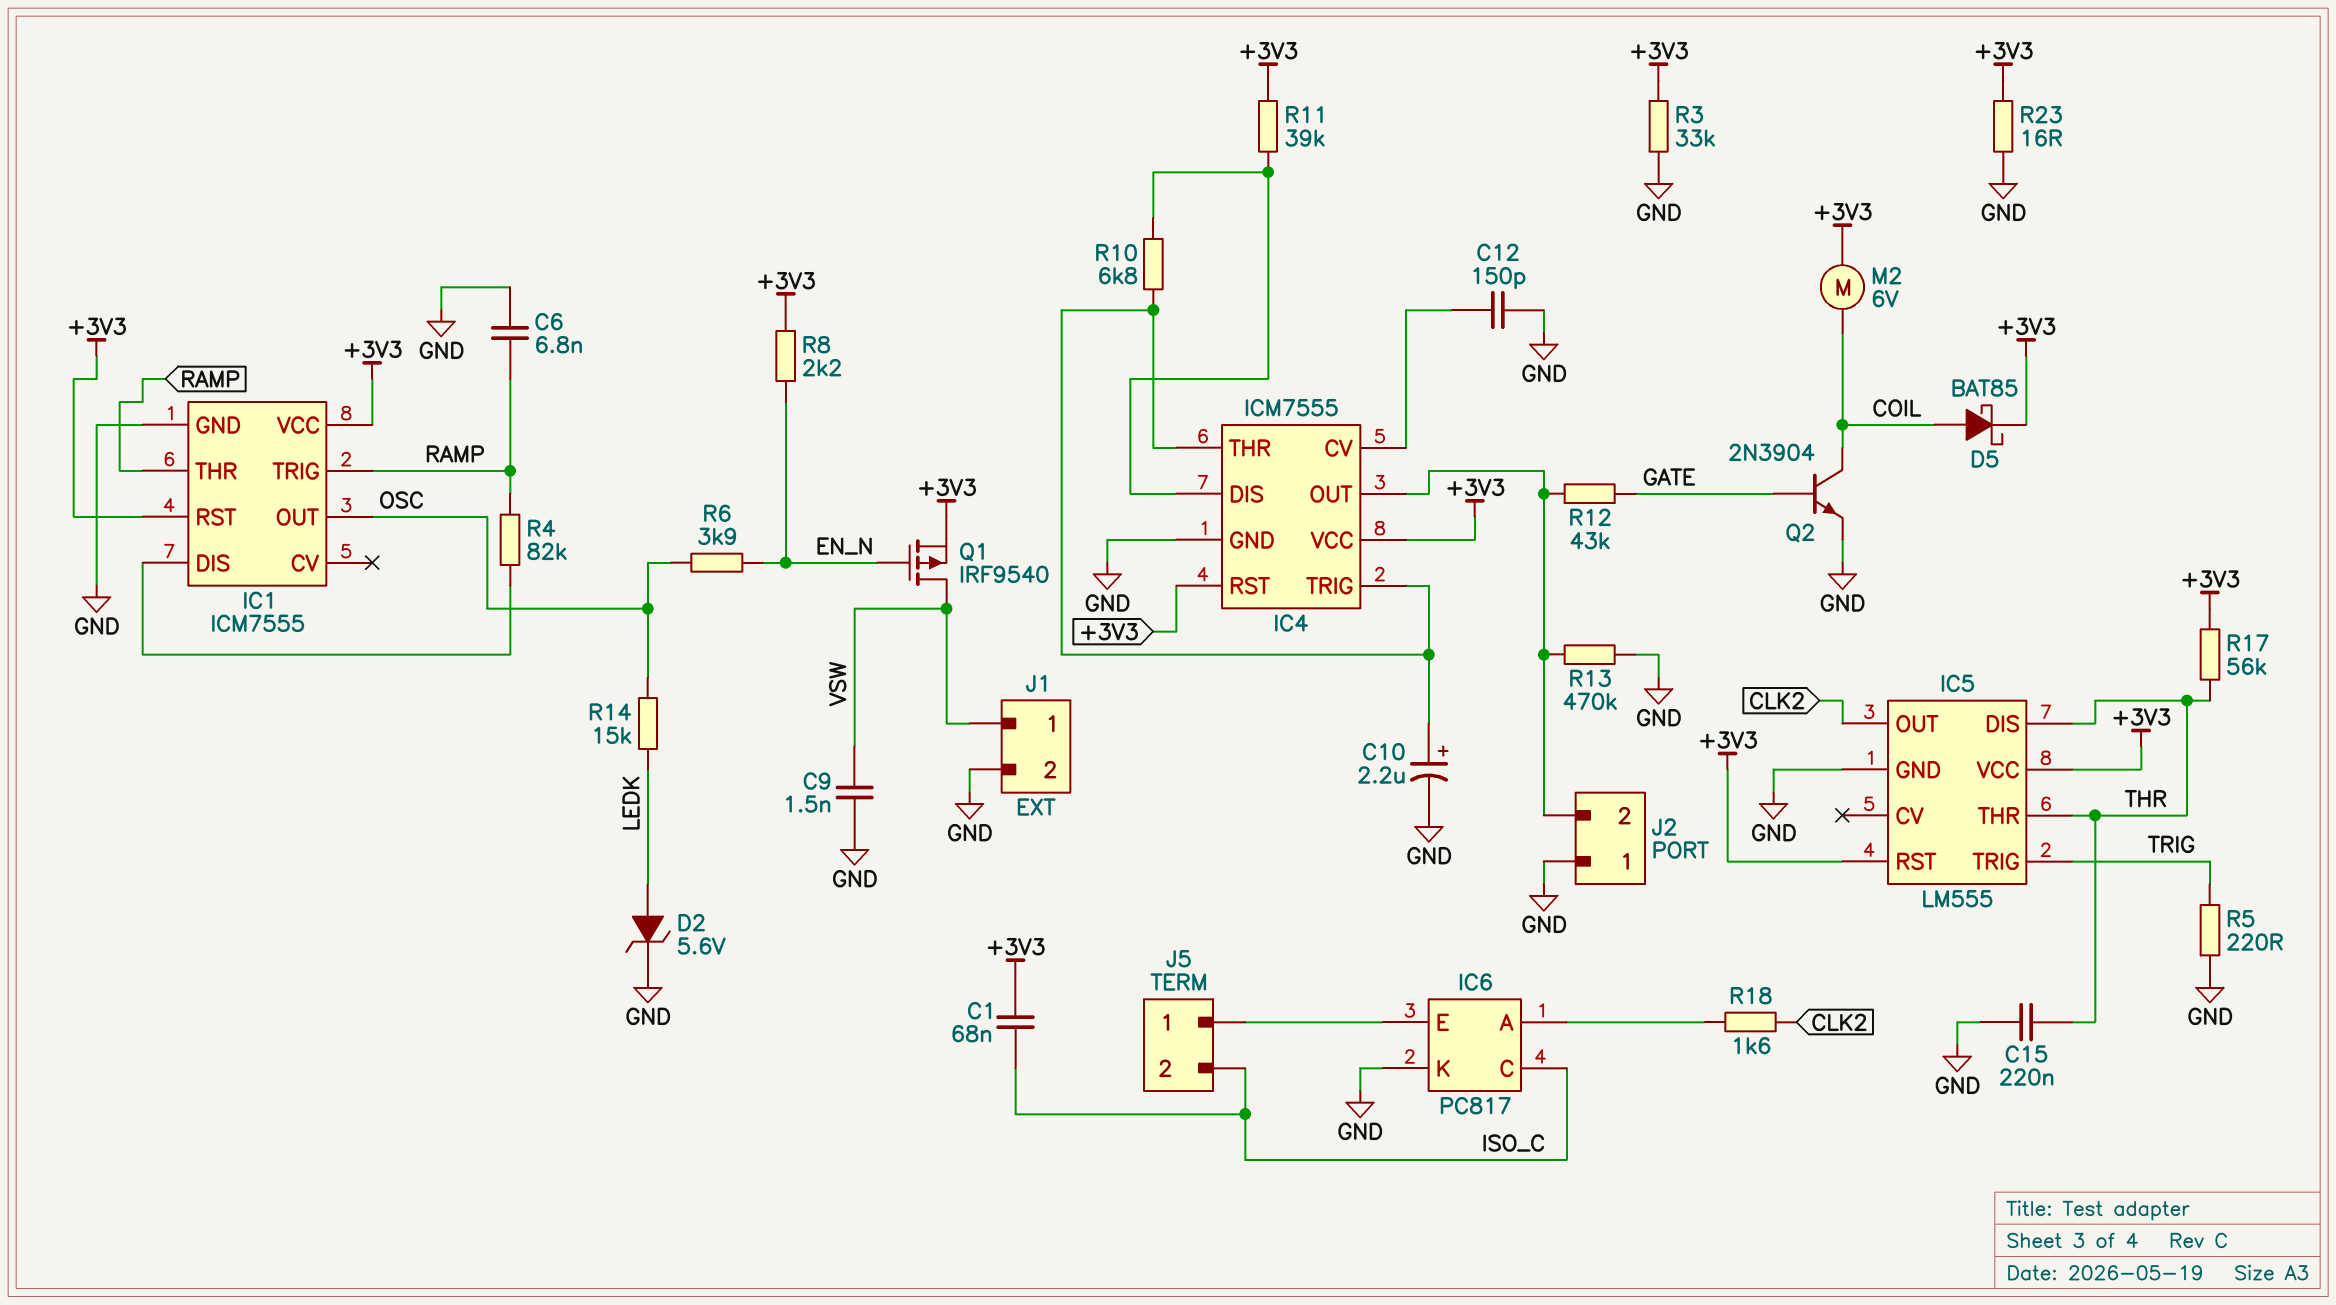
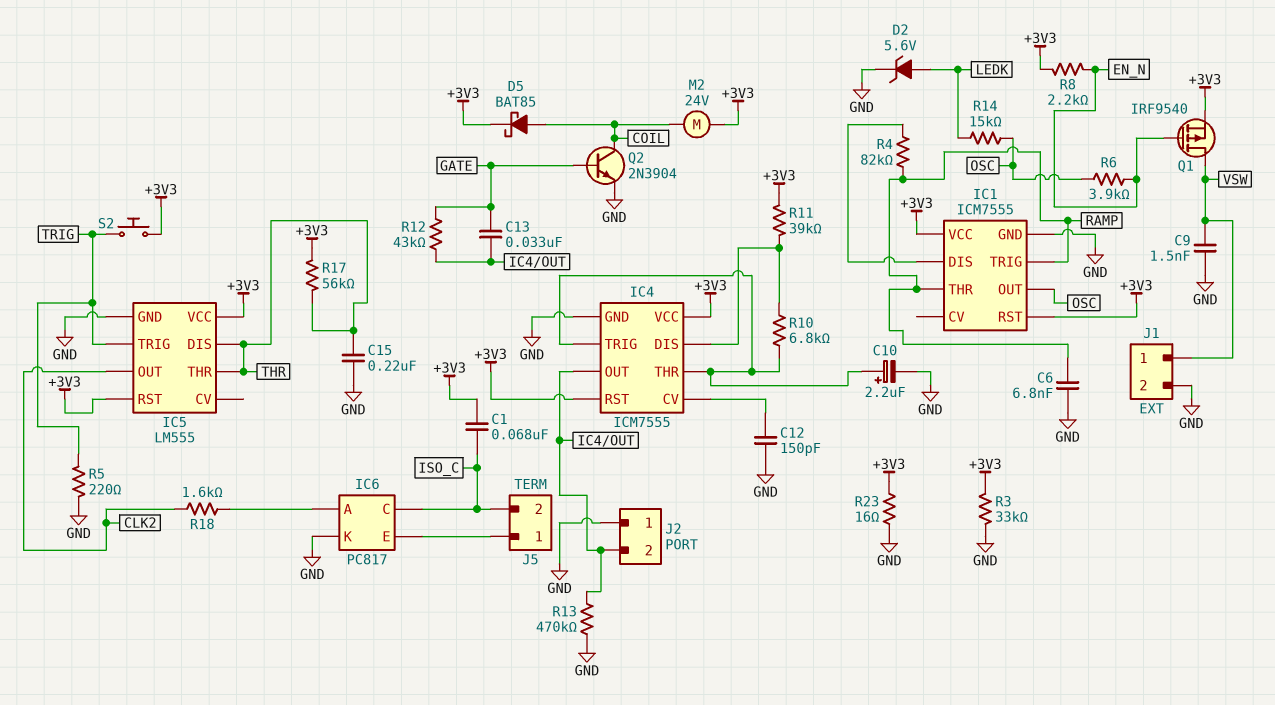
C13: none -> 33nF (GATE, IC4/OUT)
M2: motor 6V (+3V3, COIL) -> motor 24V (+3V3, COIL)
S2: none -> button (+3V3, TRIG)

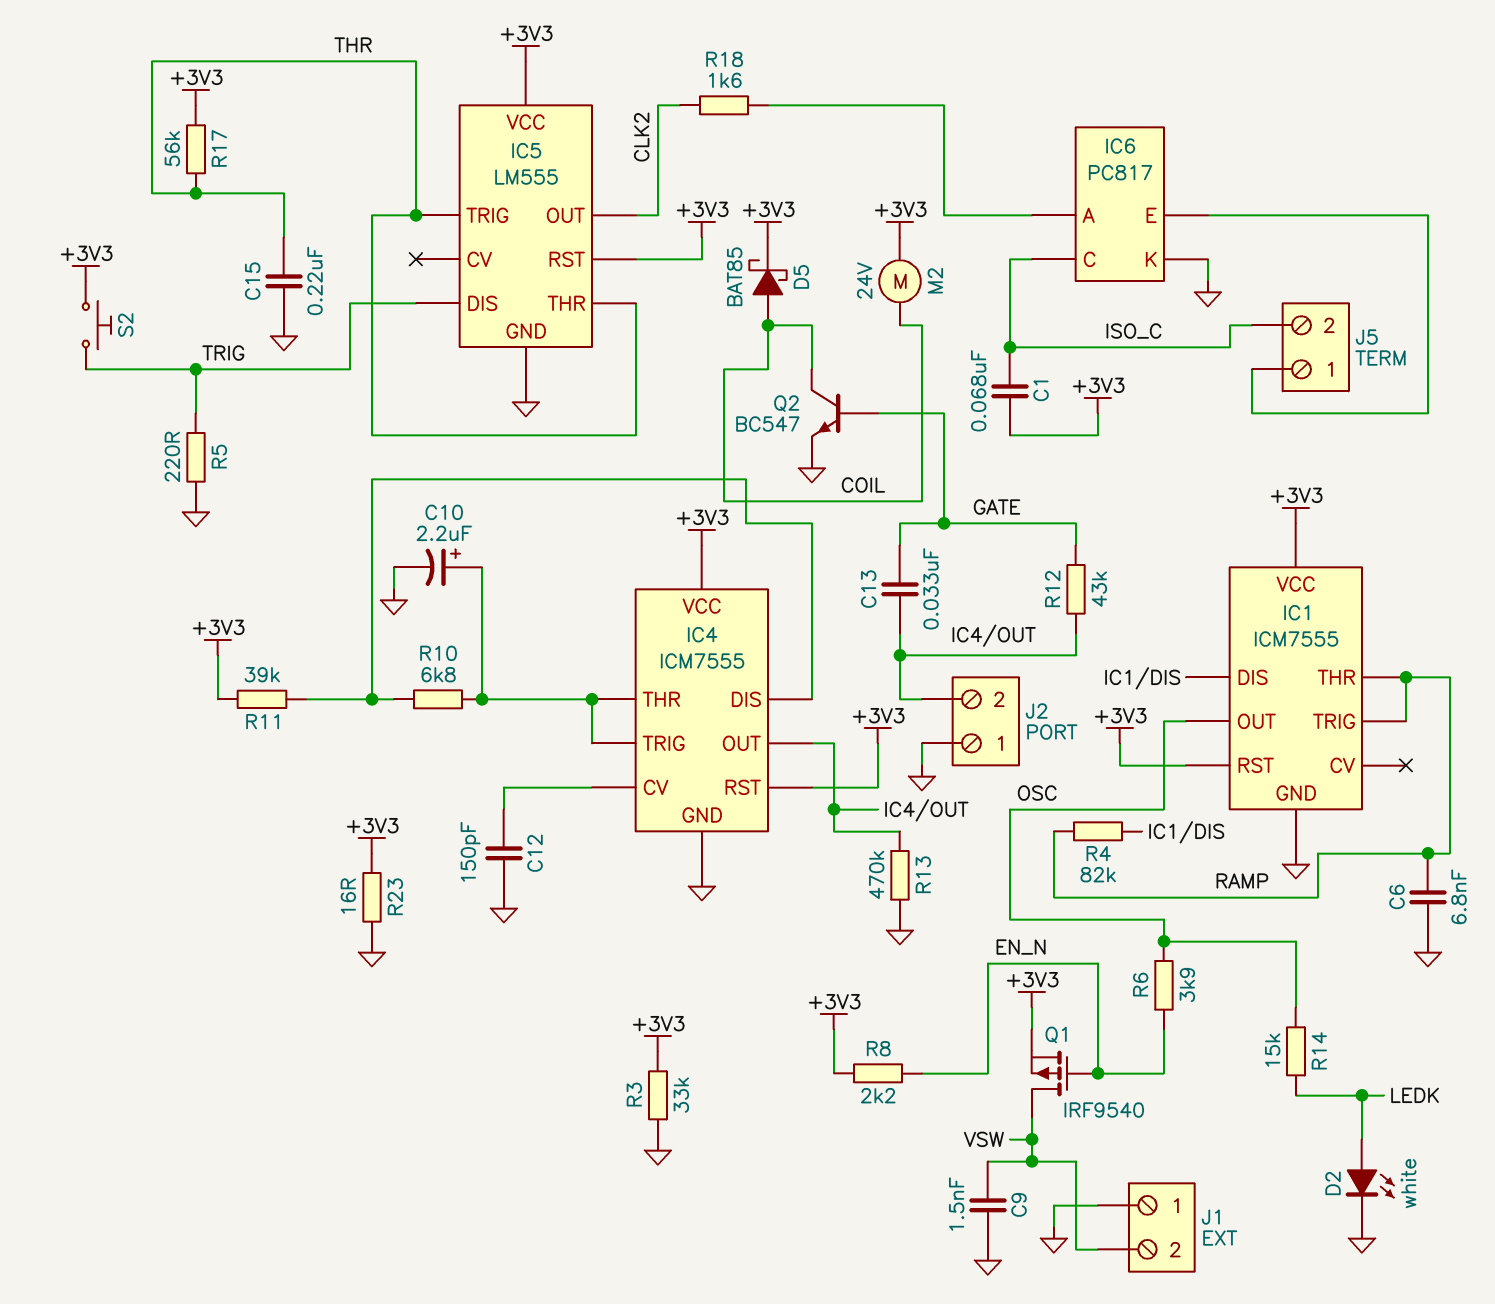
D2: zener 5.6V (A LEDK, K GND) -> LED white (A LEDK, K GND)
IC5 pin DIS: THR -> TRIG
IC5 pin TRIG: TRIG -> THR
J1 pin 1: VSW -> GND
J1 pin 2: GND -> VSW
Q2: NPN 2N3904 (B GATE, C COIL, E GND) -> NPN BC547 (B GATE, C COIL, E GND)

